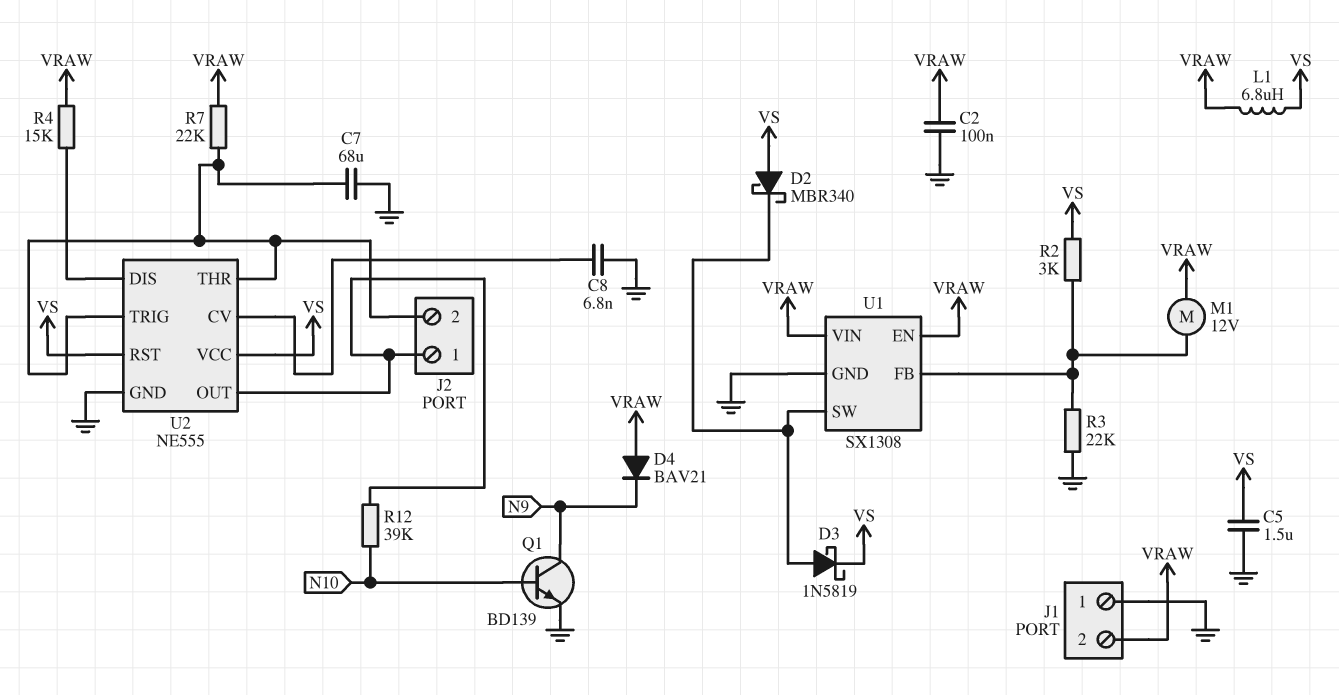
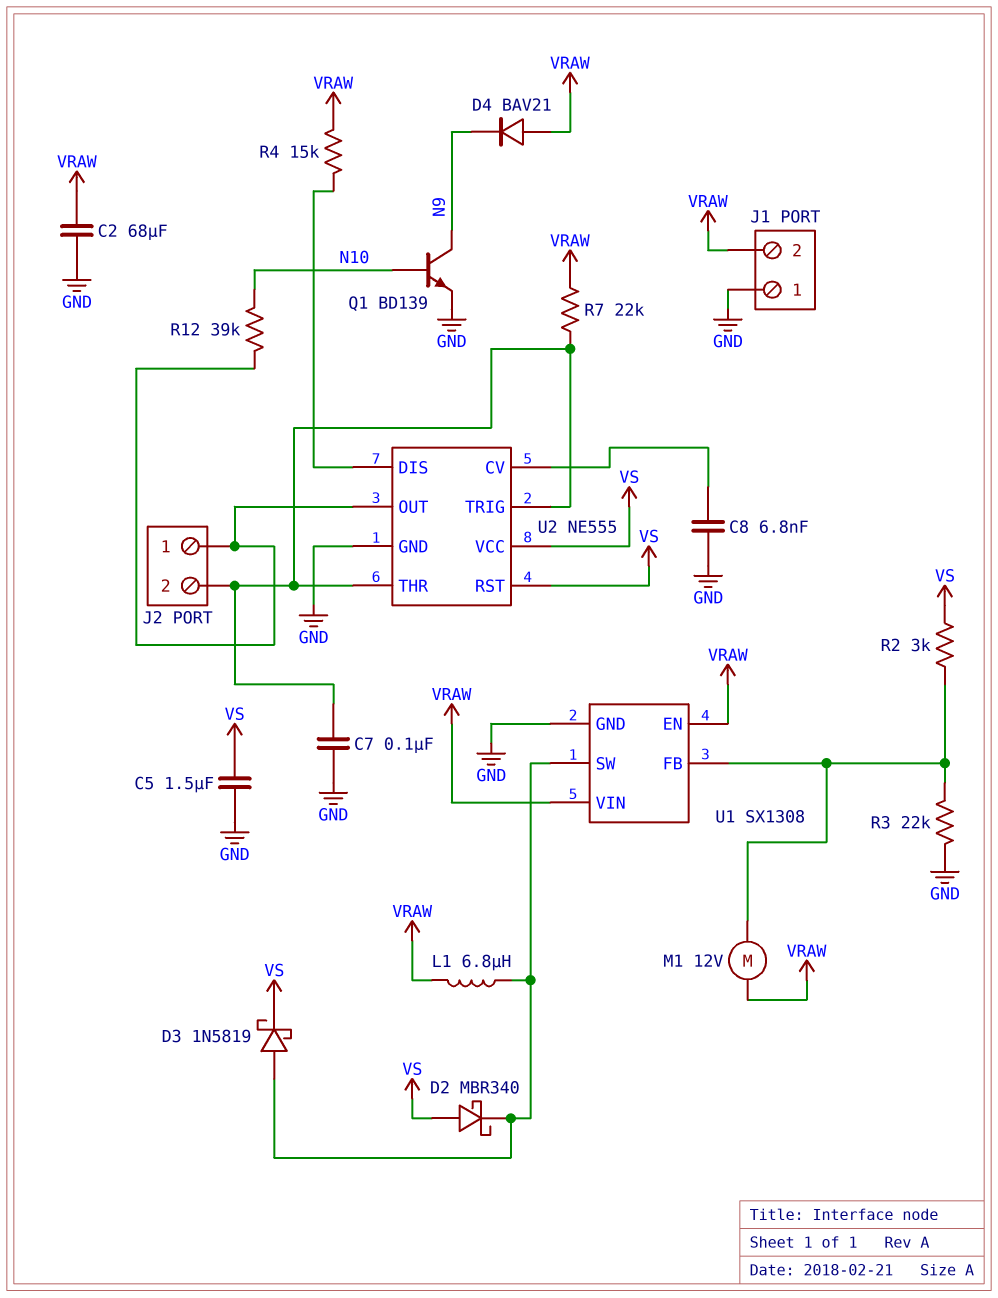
C2: 100nF (GND, VRAW) -> 68uF (GND, VRAW)
C7: 68uF (GND, J2/2) -> 100nF (GND, J2/2)
L1: 6.8uH (VRAW, VS) -> 6.8uH (U1/SW, VRAW)

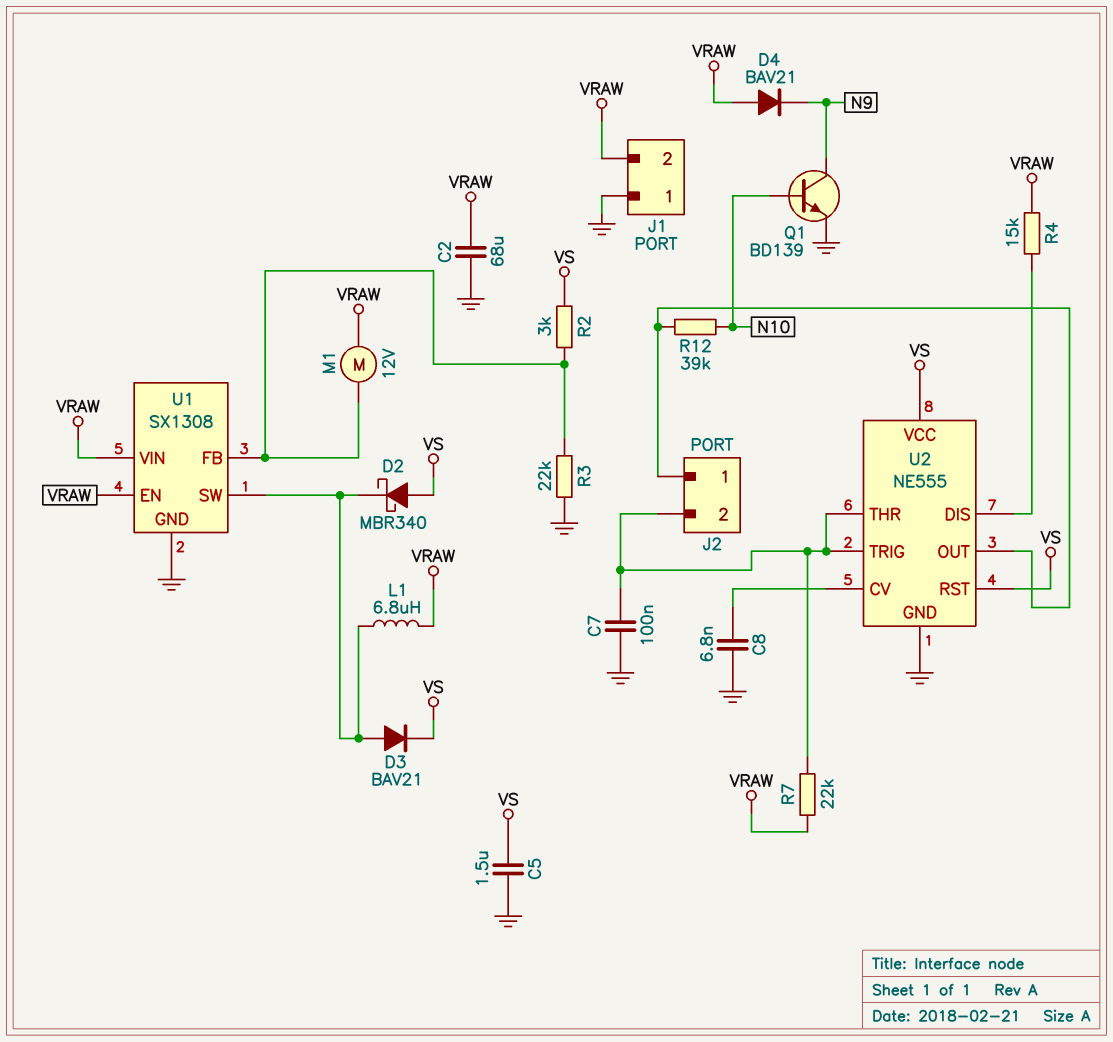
D3: schottky 1N5819 (A U1/SW, K VS) -> diode BAV21 (A U1/SW, K VS)

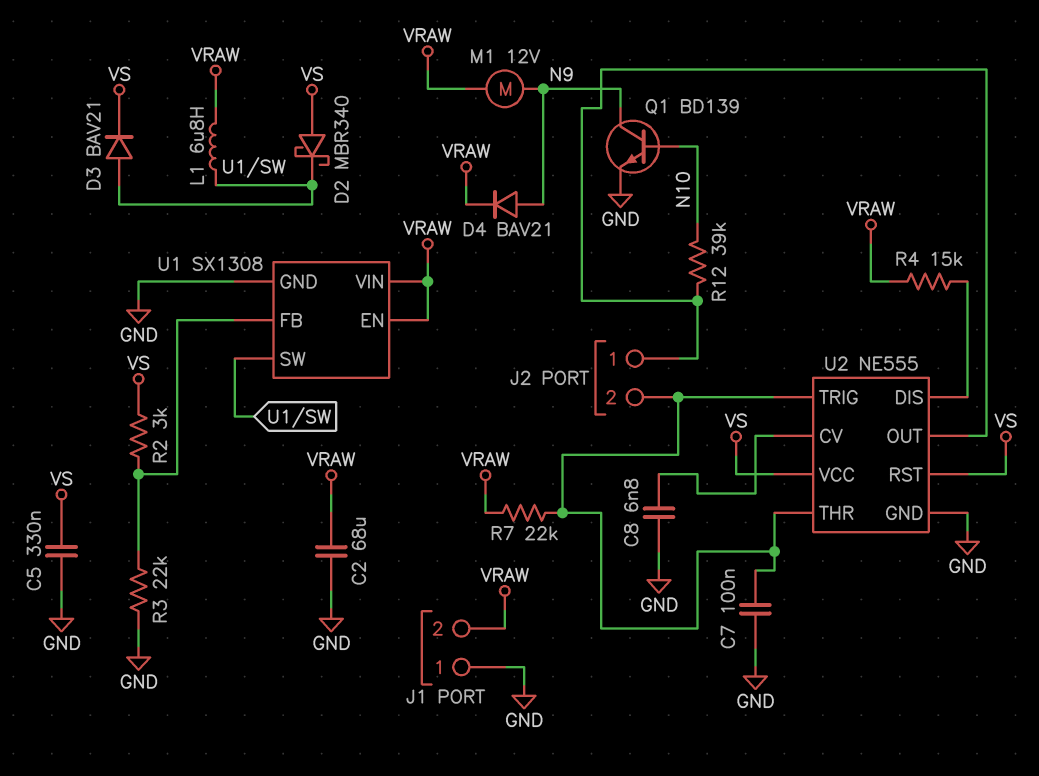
C5: 1.5uF (GND, VS) -> 330nF (GND, VS)
D4: diode BAV21 (A VRAW, K N9) -> diode BAV21 (A N9, K VRAW)
M1: motor 12V (U1/FB, VRAW) -> motor 12V (N9, VRAW)

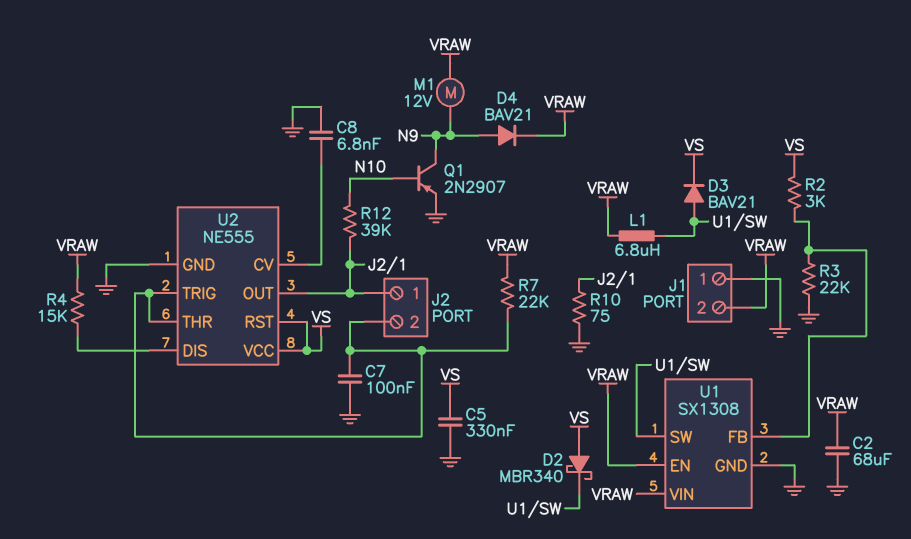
Q1: NPN BD139 (B N10, C N9, E GND) -> PNP 2N2907 (B N10, C N9, E GND)
R10: none -> 75 (GND, J2/1)

